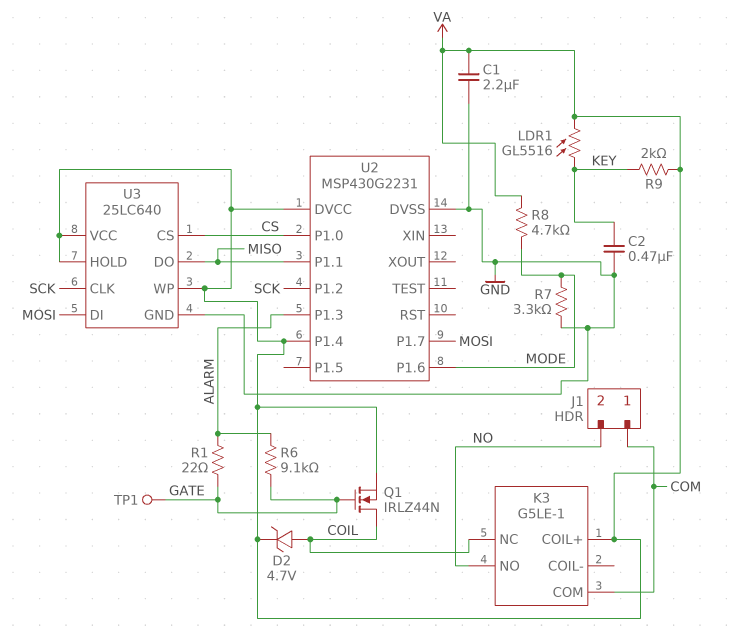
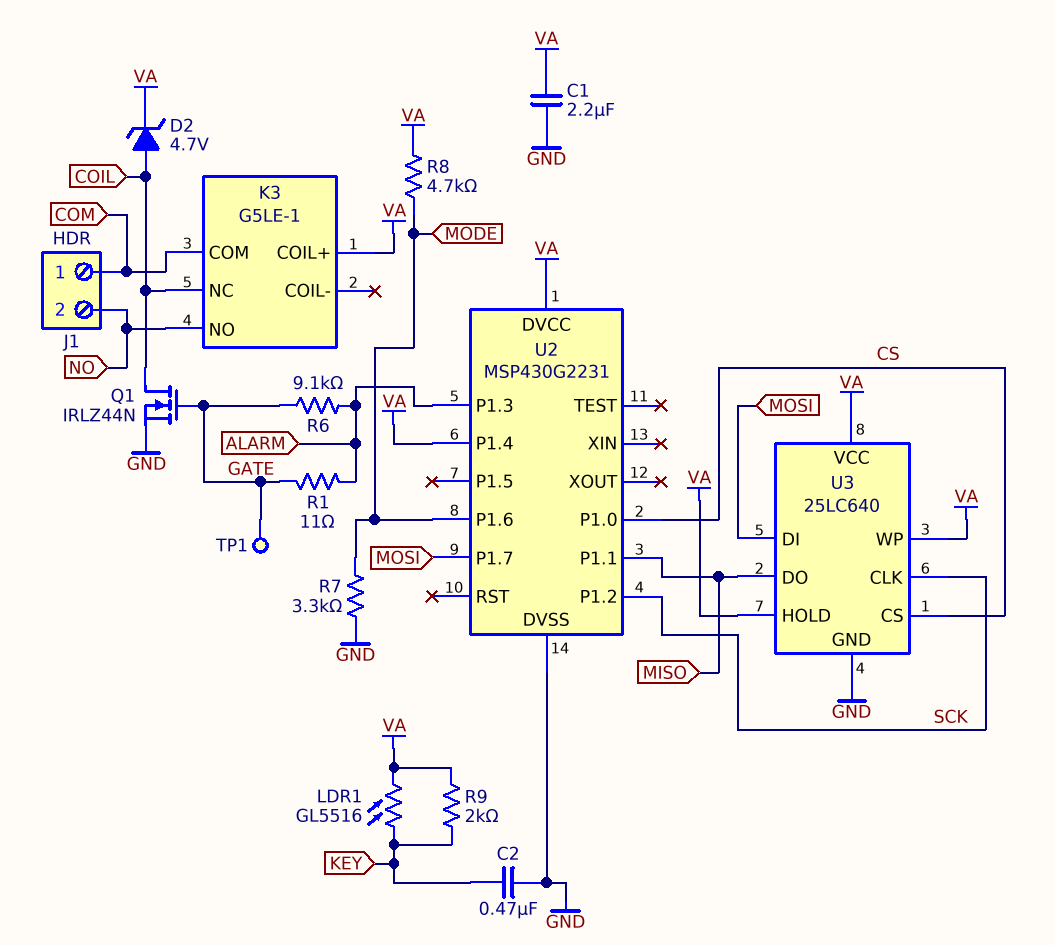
Q1: NMOS IRLZ44N (G GATE, D COIL, S VA) -> NMOS IRLZ44N (G GATE, D COIL, S GND)
R1: 22 (ALARM, GATE) -> 11 (ALARM, GATE)

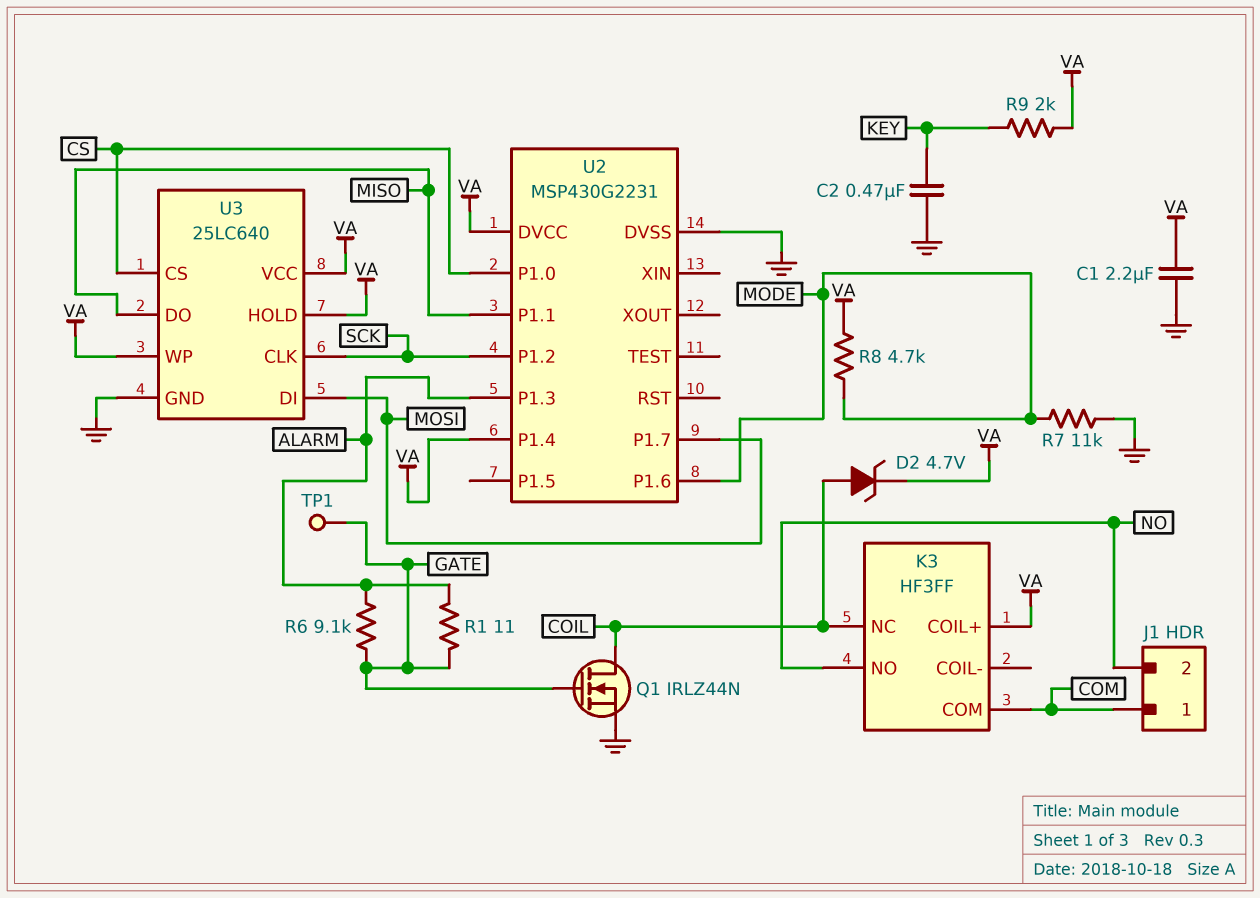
K3: G5LE-1 -> HF3FF
LDR1: GL5516 (KEY, VA) -> none
R7: 3.3k (GND, MODE) -> 11k (GND, MODE)

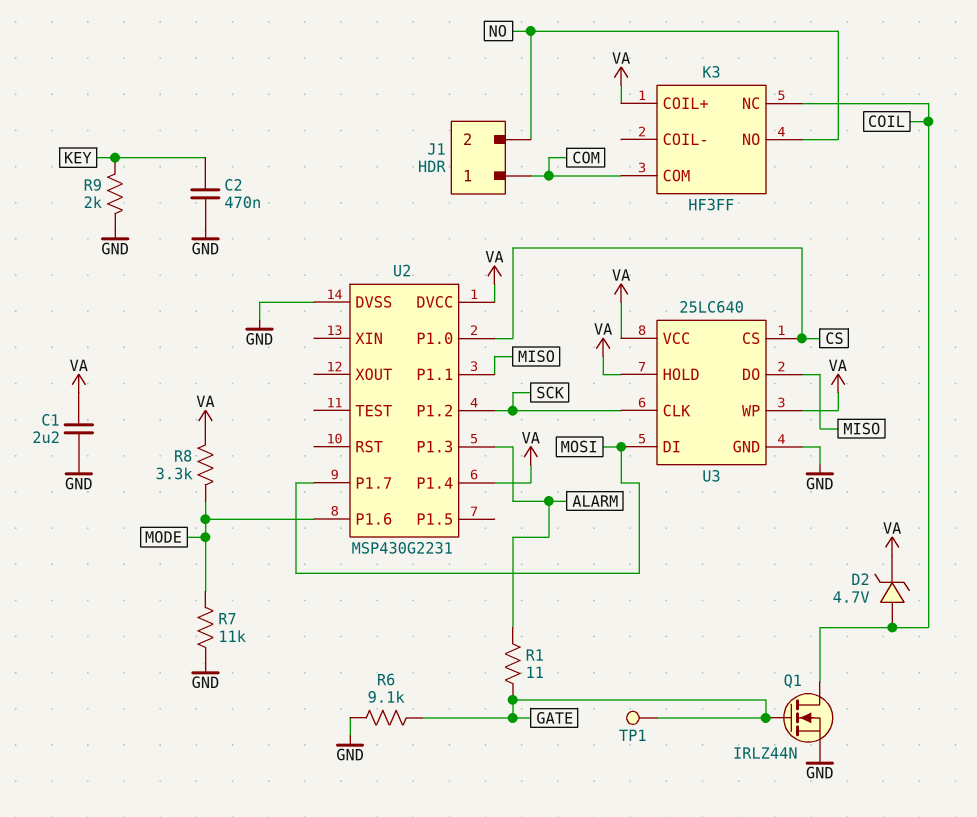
R6: 9.1k (ALARM, GATE) -> 9.1k (GATE, GND)
R8: 4.7k (MODE, VA) -> 3.3k (MODE, VA)
R9: 2k (KEY, VA) -> 2k (GND, KEY)

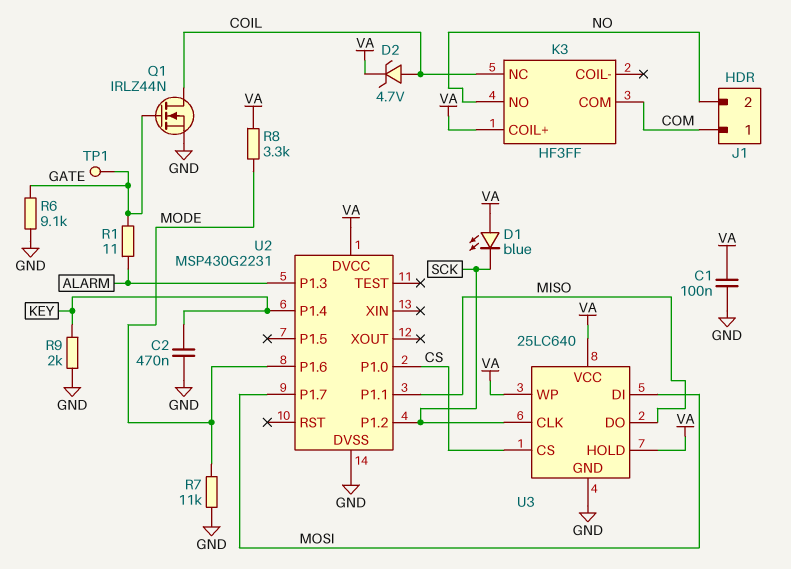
C1: 2.2uF (GND, VA) -> 100nF (GND, VA)
D1: none -> LED blue (A VA, K SCK)
U2 pin P1.4: VA -> KEY

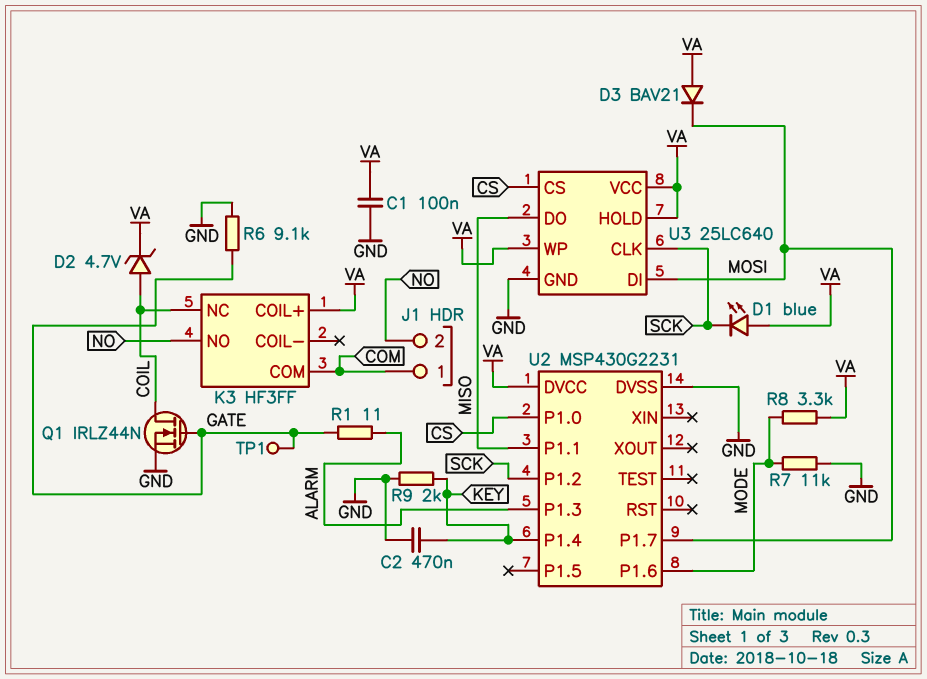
D3: none -> diode BAV21 (A VA, K MOSI)

